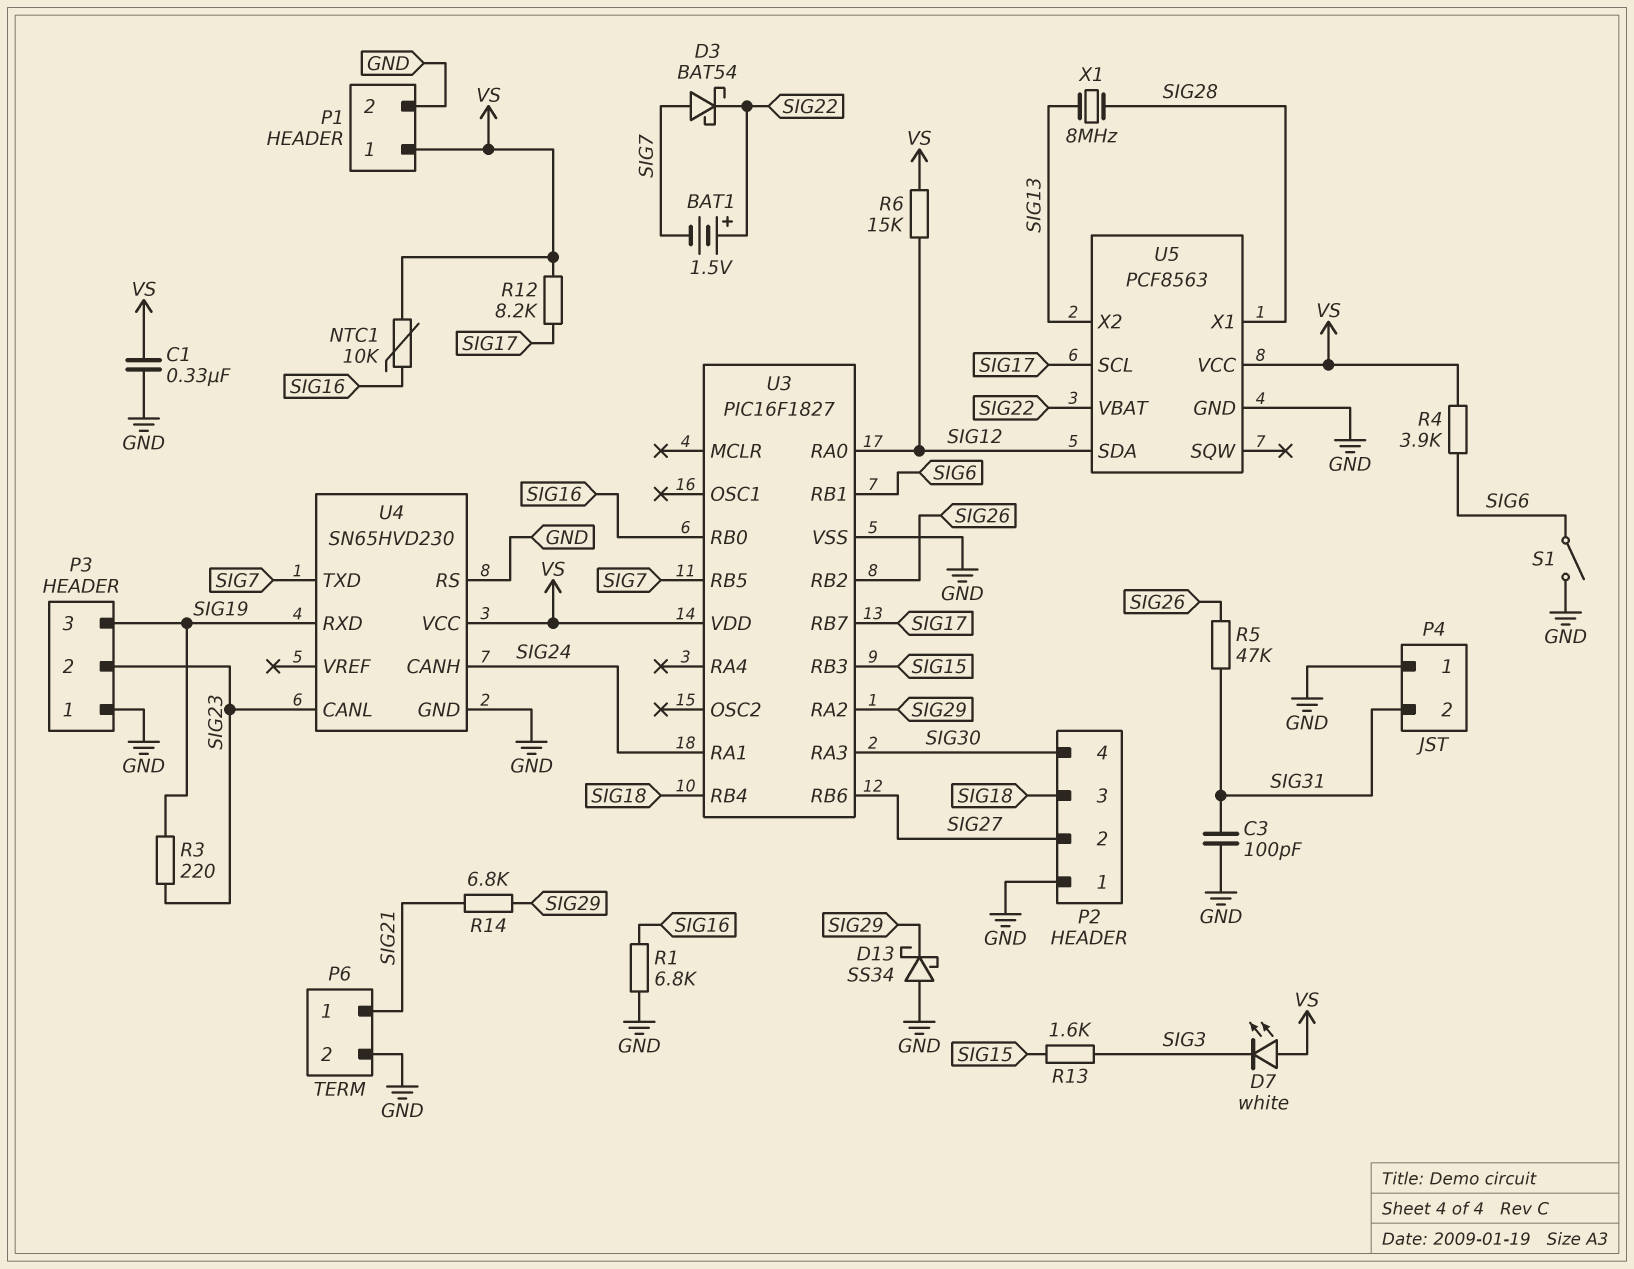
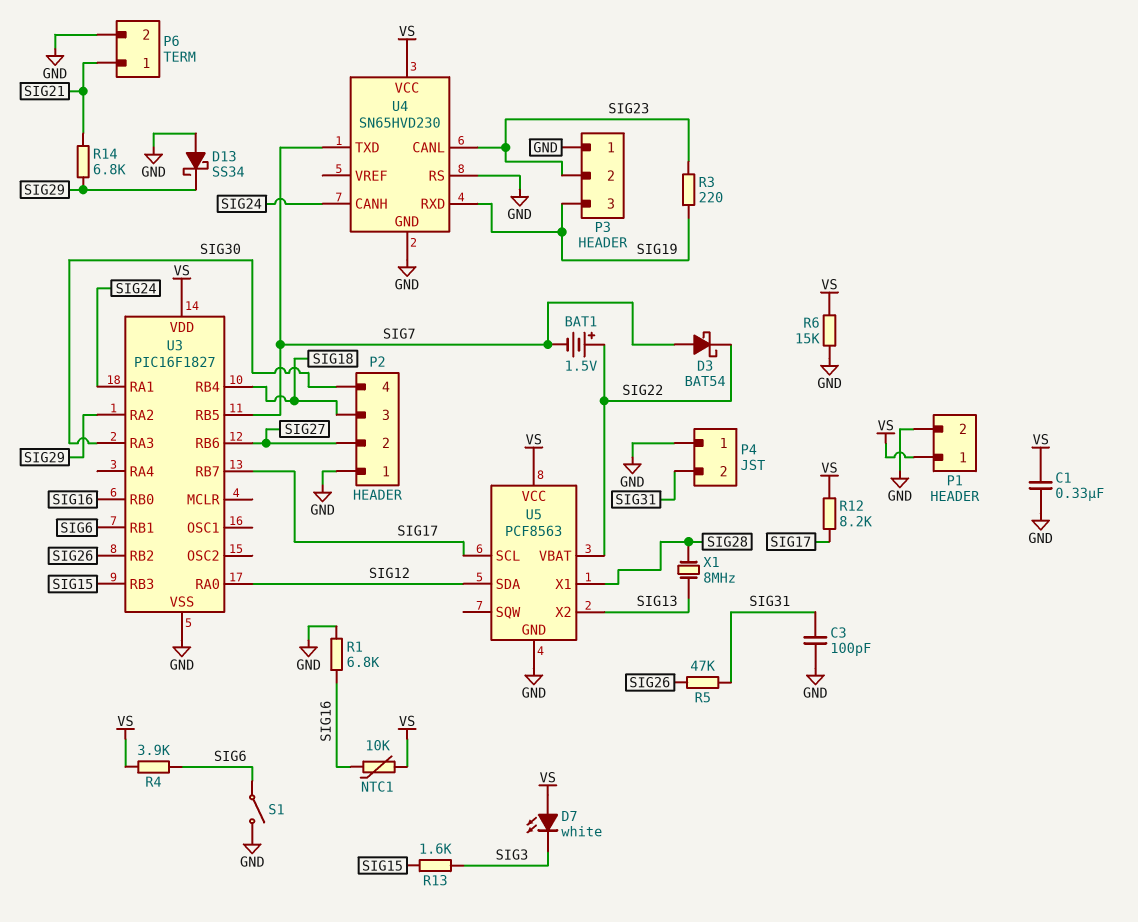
R6: 15k (SIG12, VS) -> 15k (GND, VS)

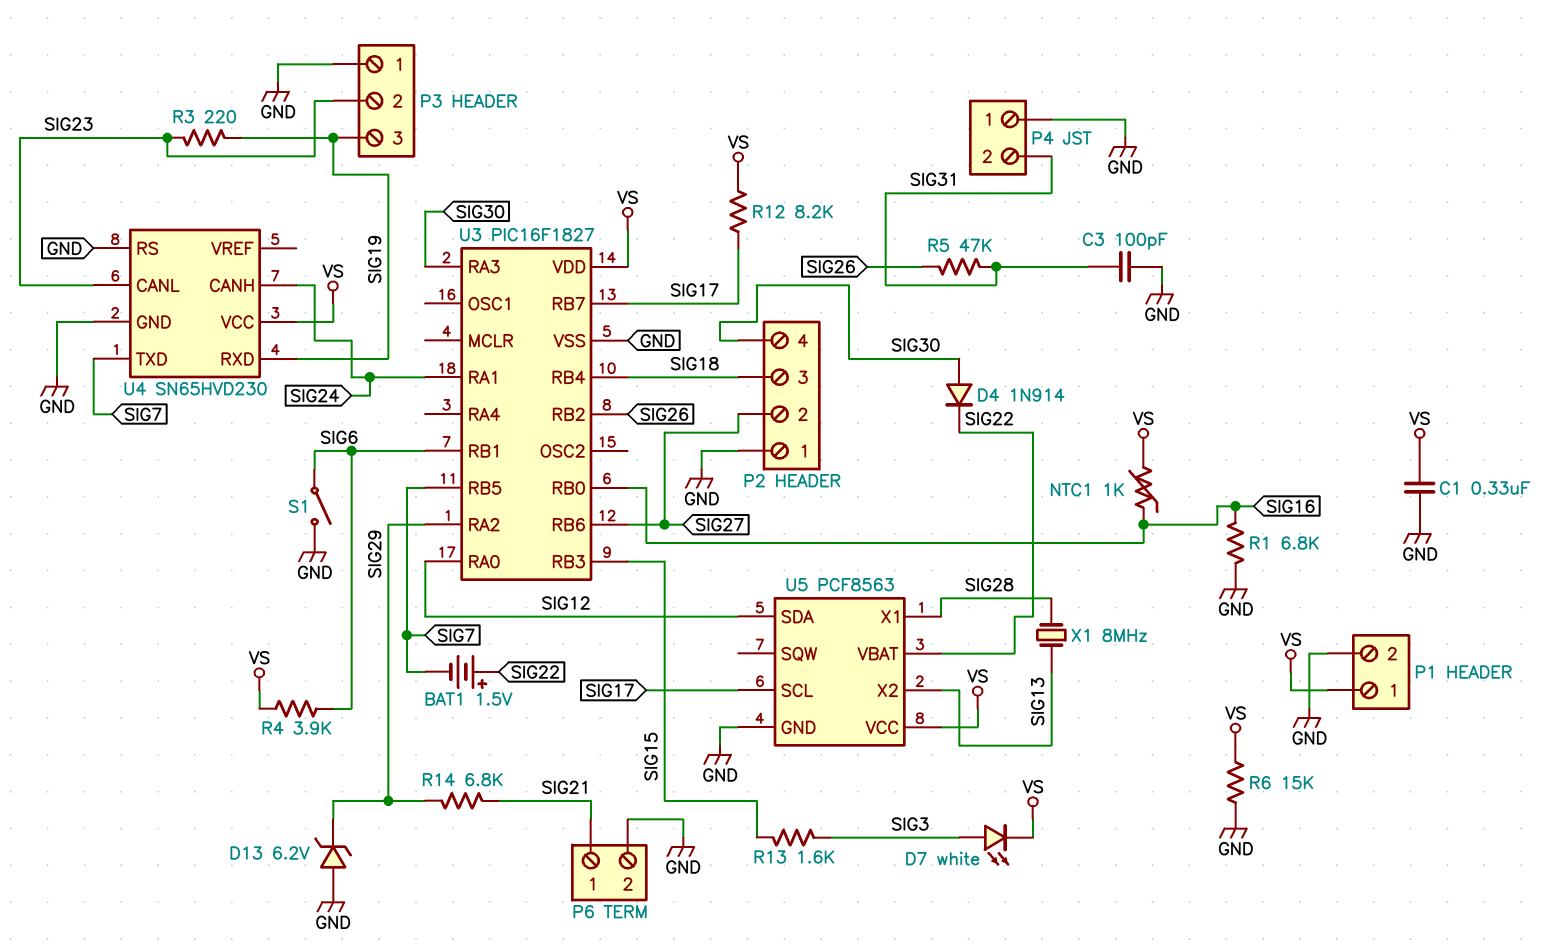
D3: schottky BAT54 (A SIG7, K SIG22) -> none
D4: none -> diode 1N914 (A SIG30, K SIG22)
D7: LED white (A VS, K SIG3) -> LED white (A SIG3, K VS)
D13: schottky SS34 (A GND, K SIG29) -> zener 6.2V (A GND, K SIG29)
NTC1: 10k (SIG16, VS) -> 1k (SIG16, VS)

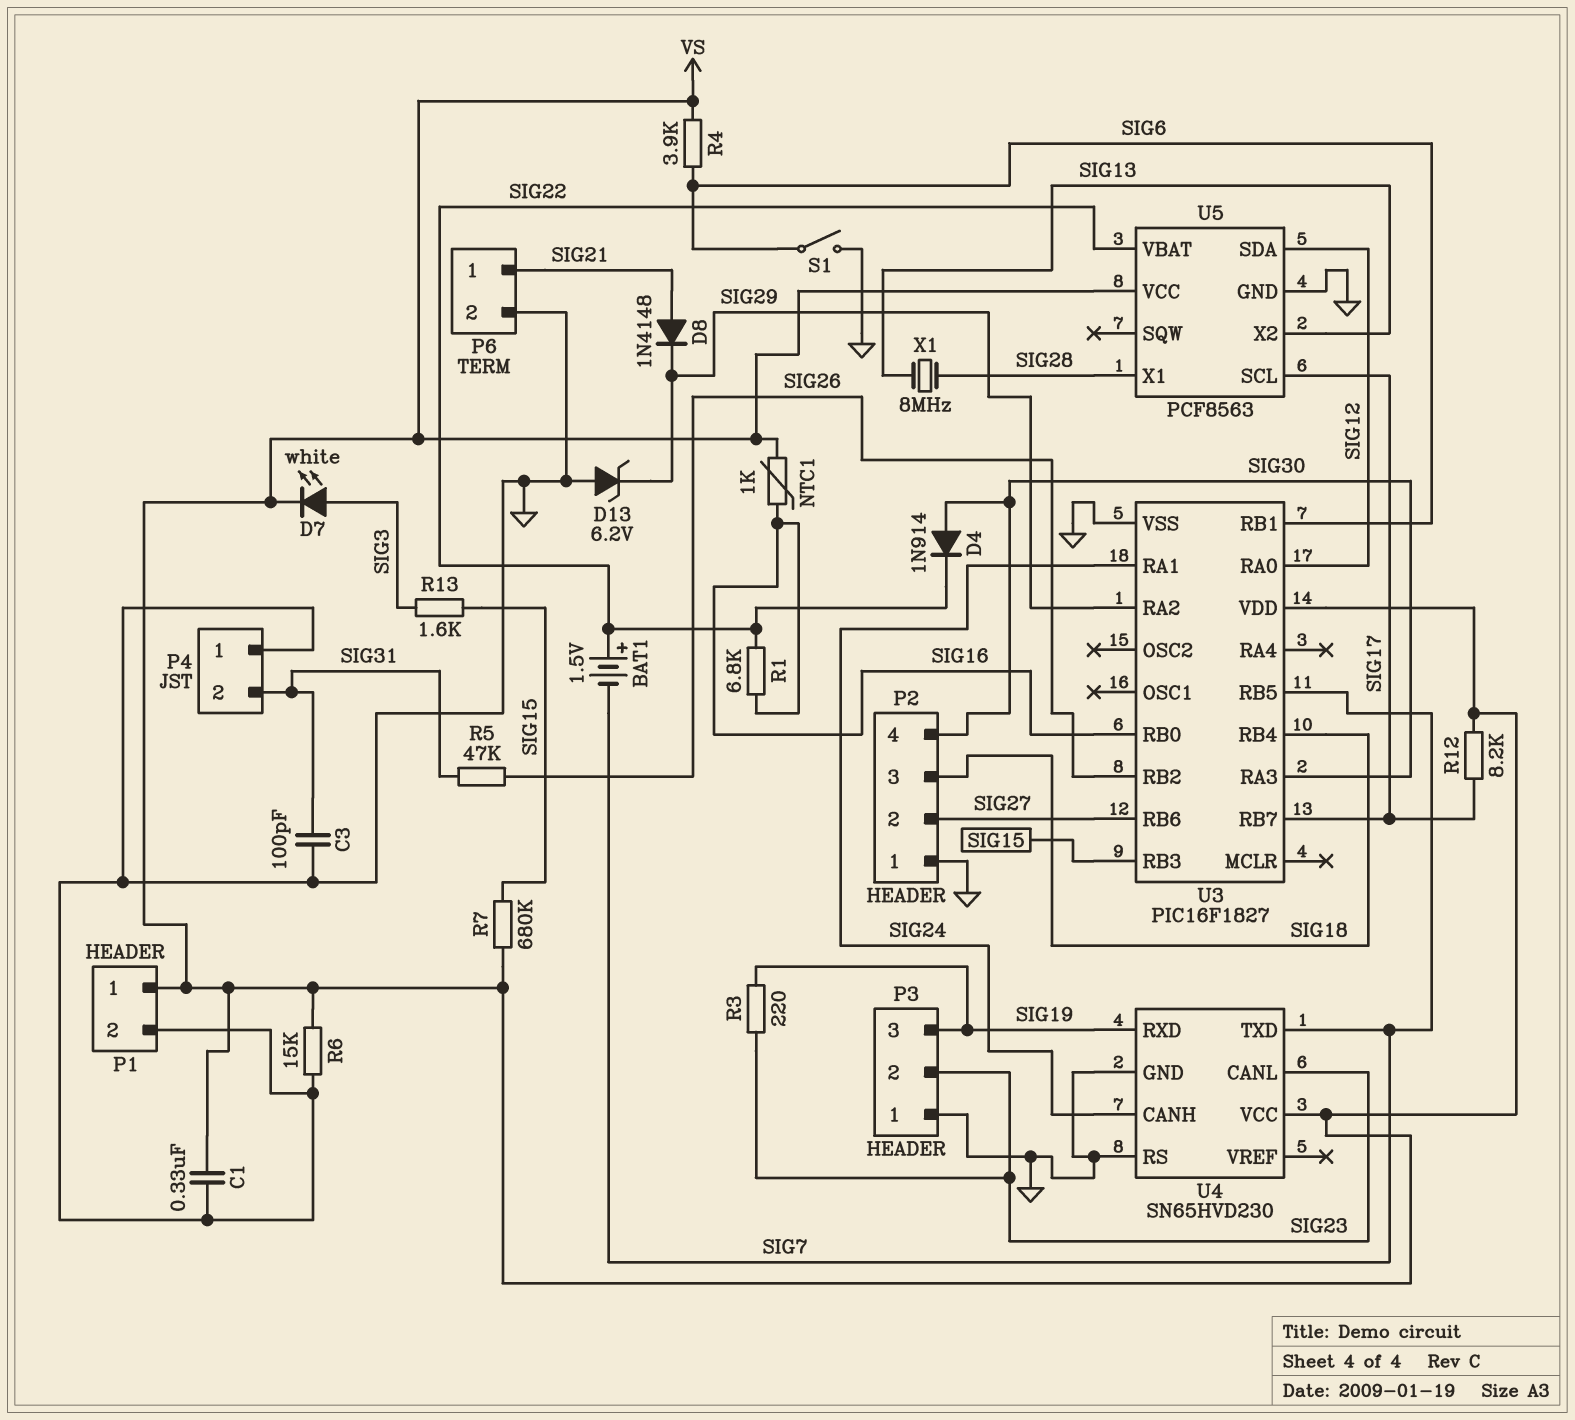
D8: none -> diode 1N4148 (A SIG21, K SIG29)
R1: 6.8k (GND, SIG16) -> 6.8k (SIG16, SIG22)
R7: none -> 680k (SIG15, VS)
R14: 6.8k (SIG21, SIG29) -> none

